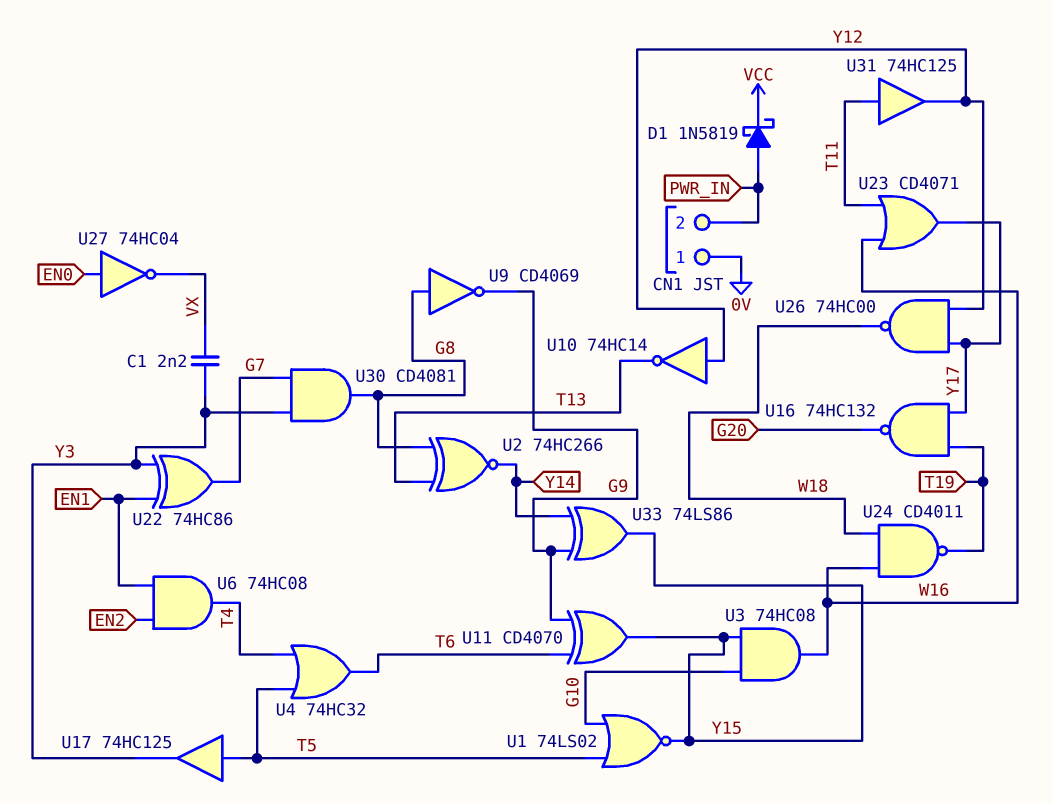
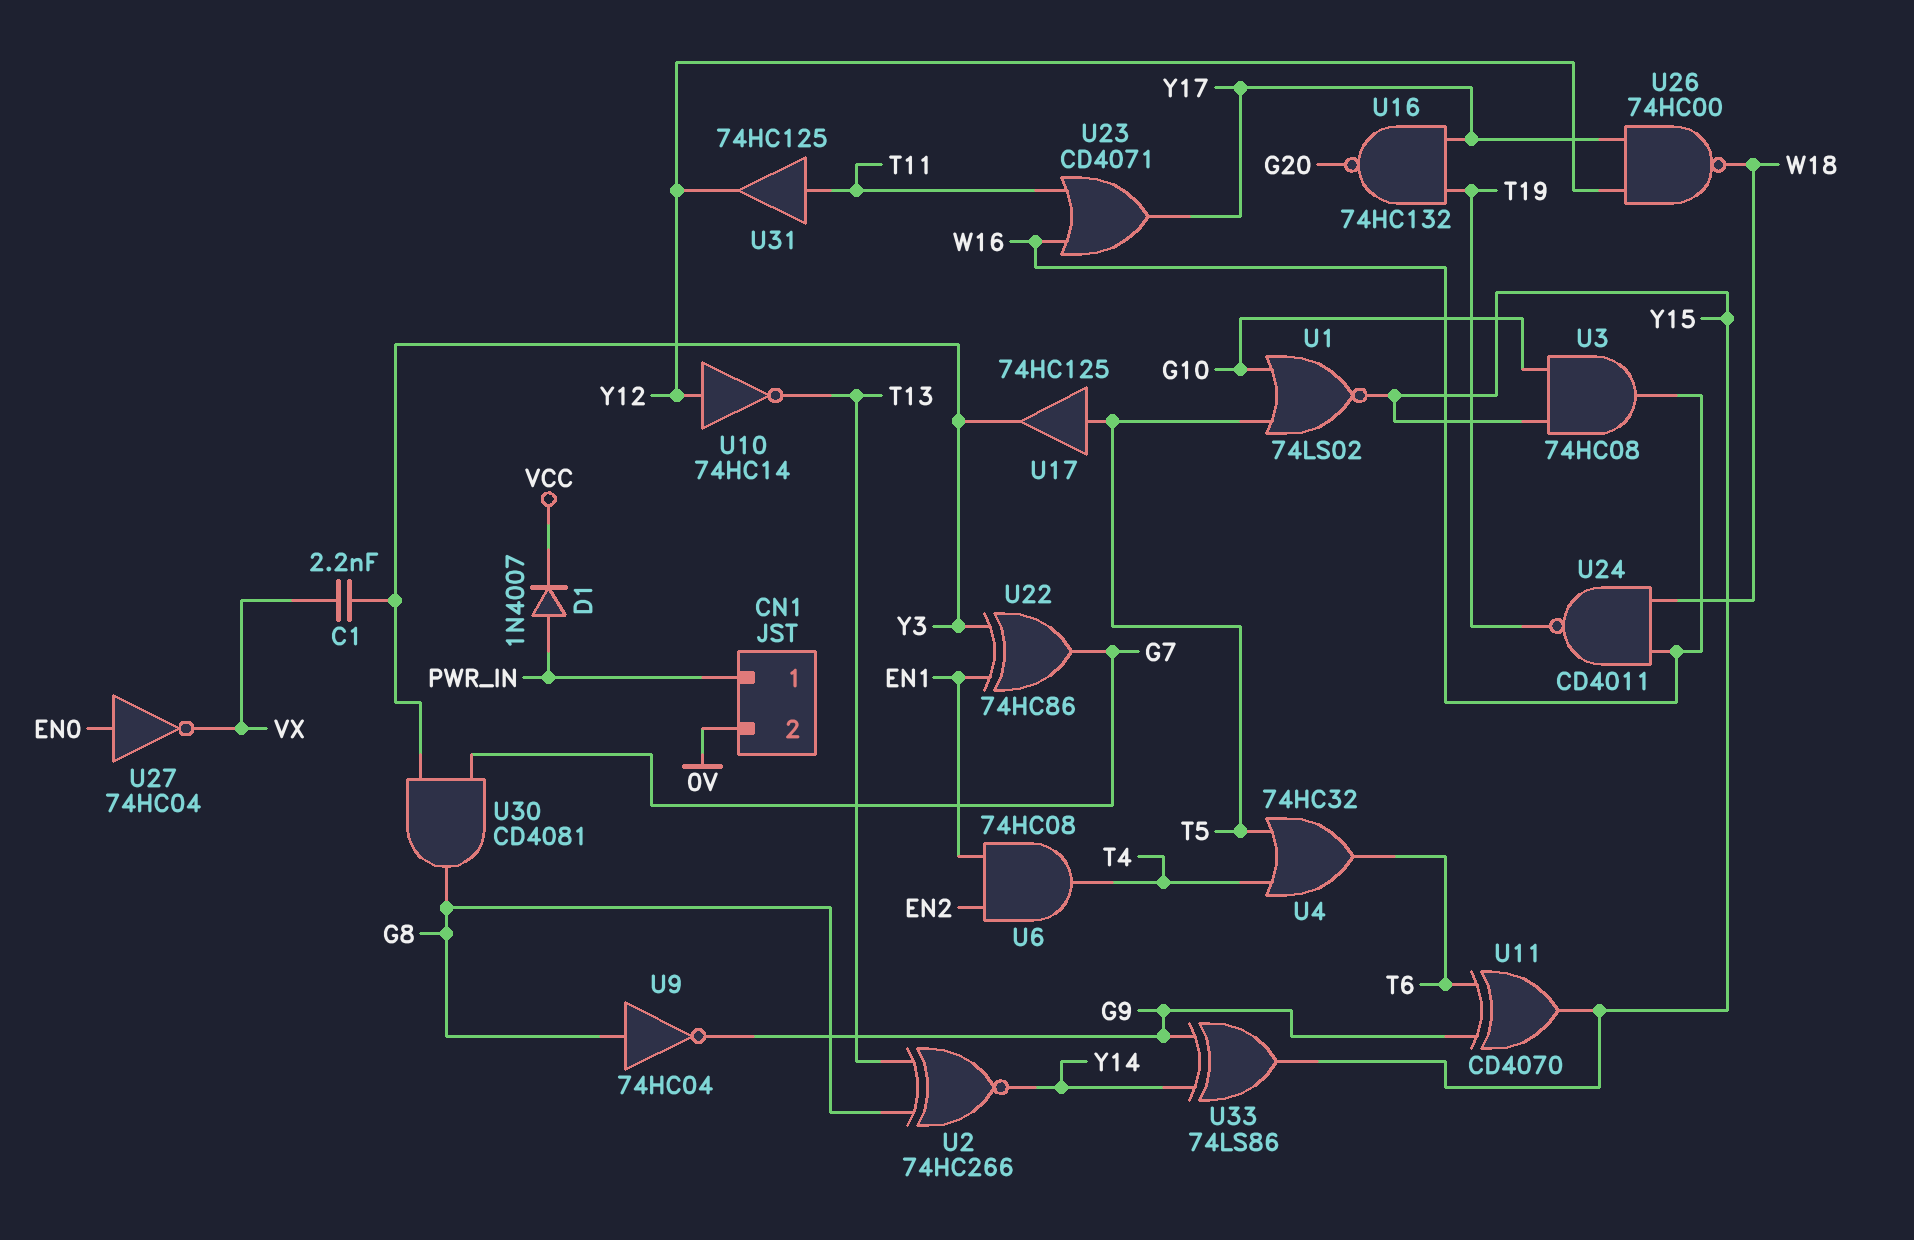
CN1 pin 1: 0V -> PWR_IN
CN1 pin 2: PWR_IN -> 0V
D1: schottky 1N5819 (A PWR_IN, K VCC) -> diode 1N4007 (A PWR_IN, K VCC)
U9: NOT CD4069 (in G8, out G9) -> NOT 74HC04 (in G8, out G9)

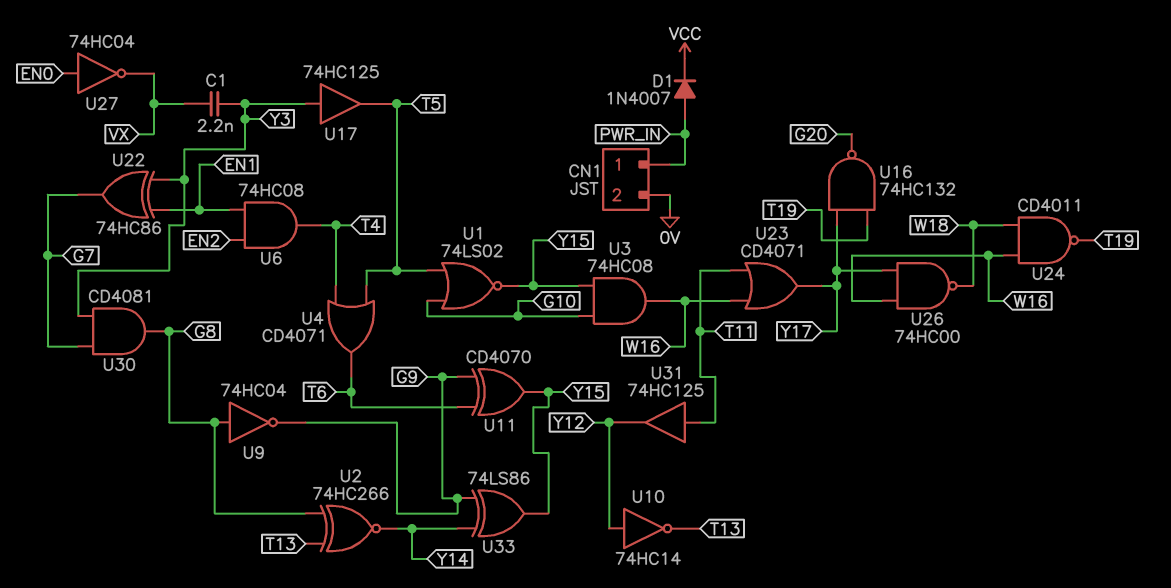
U4: OR 74HC32 (in T4, in T5, out T6) -> OR CD4071 (in T4, in T5, out T6)
U17: buffer 74HC125 (in T5, out Y3) -> buffer 74HC125 (in Y3, out T5)
U26: NAND 74HC00 (in Y12, in Y17, out W18) -> NAND 74HC00 (in W16, in Y17, out W18)

